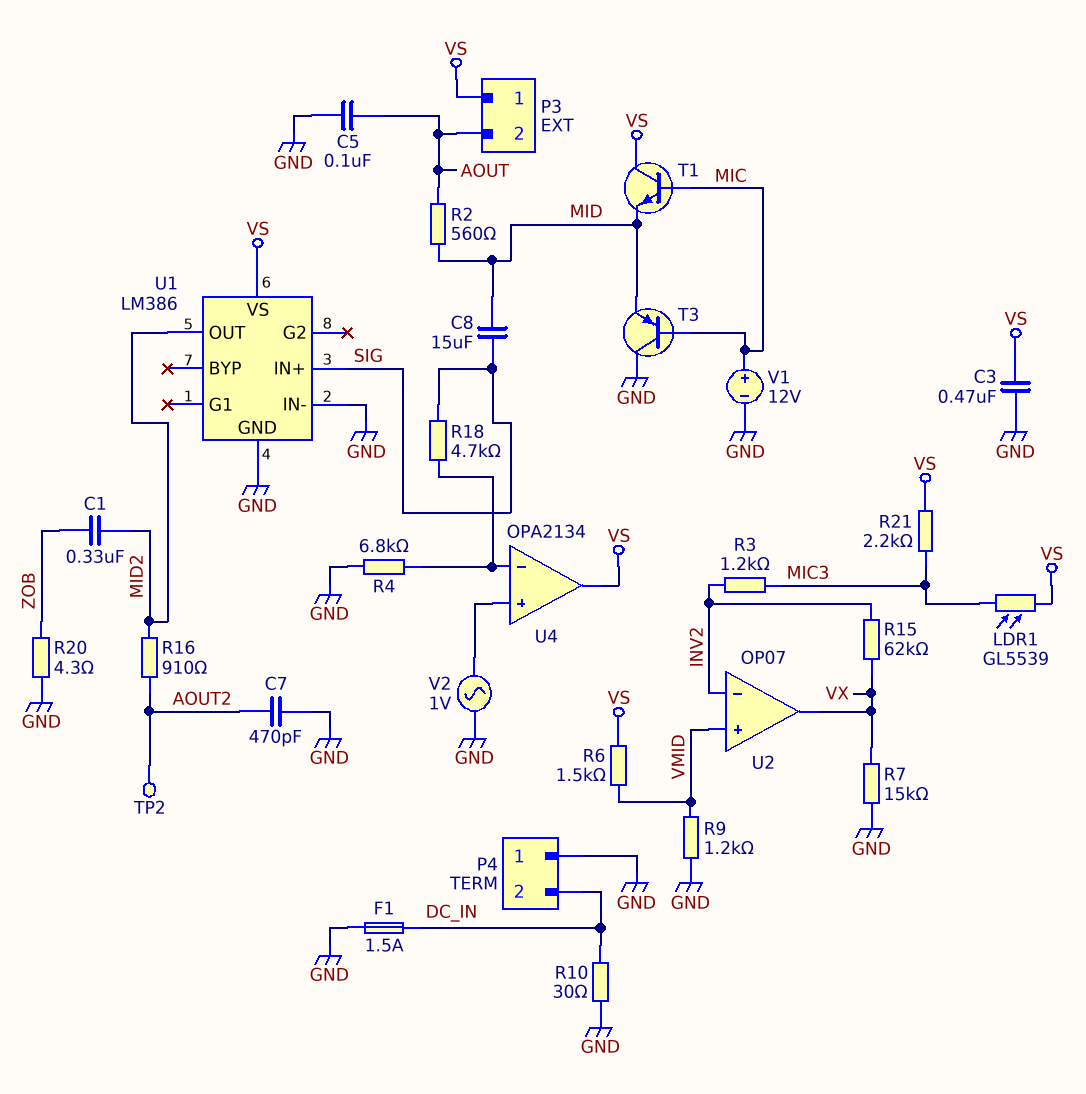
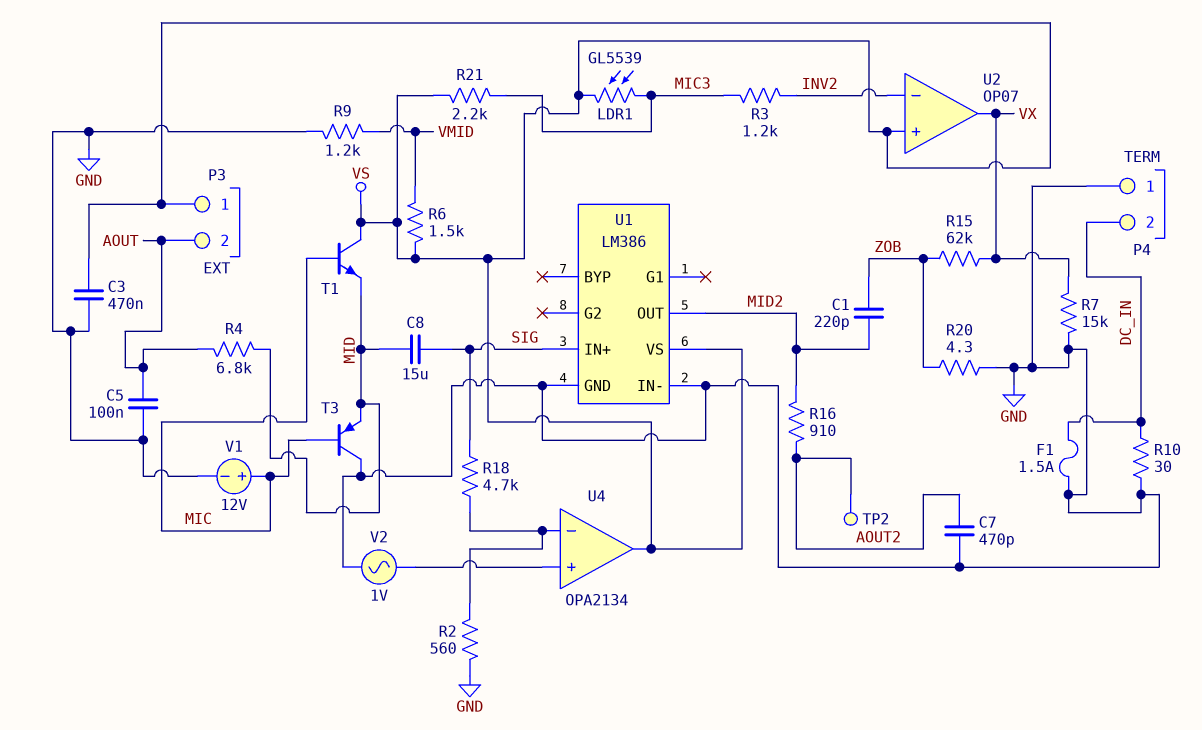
C1: 330nF (MID2, ZOB) -> 220pF (MID2, ZOB)
R2: 560 (AOUT, MID) -> 560 (GND, U4/in-)
R4: 6.8k (GND, U4/in-) -> 6.8k (AOUT, MID)
R15: 62k (INV2, VX) -> 62k (VX, ZOB)
U2 pin in+: VMID -> VS

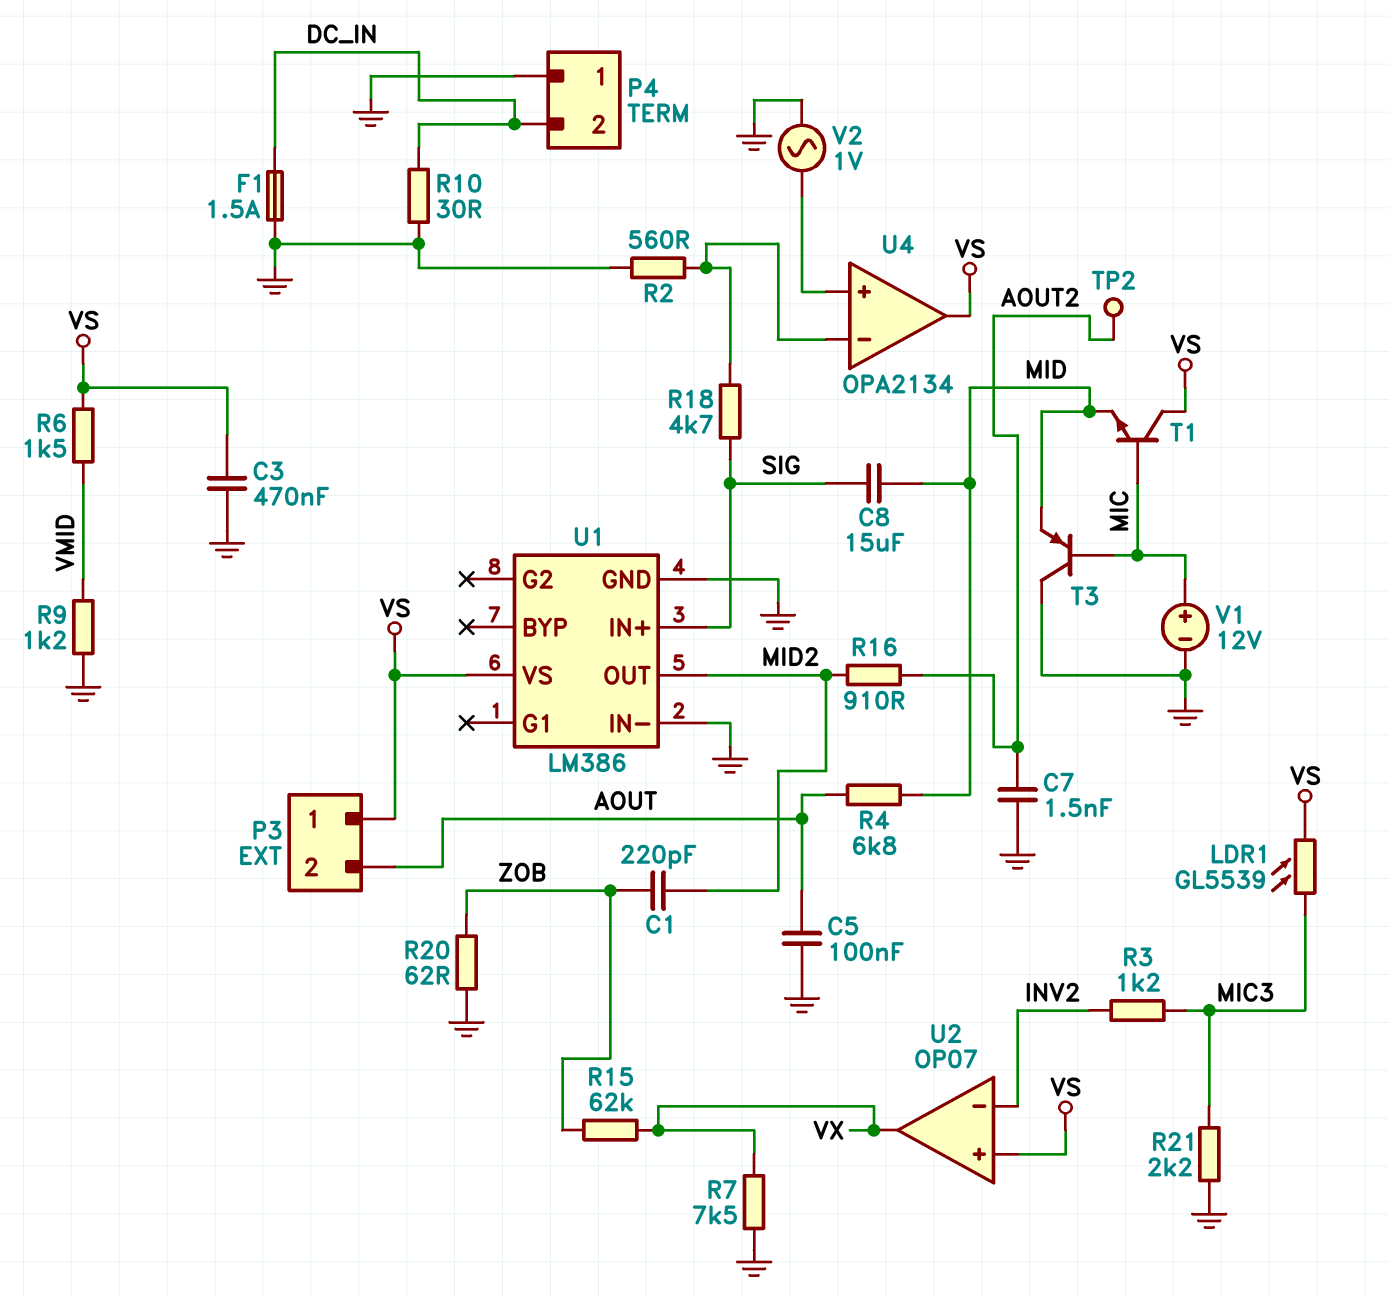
C7: 470pF (AOUT2, GND) -> 1.5nF (AOUT2, GND)
R7: 15k (GND, VX) -> 7.5k (GND, VX)
R20: 4.3 (GND, ZOB) -> 62 (GND, ZOB)
R21: 2.2k (MIC3, VS) -> 2.2k (GND, MIC3)

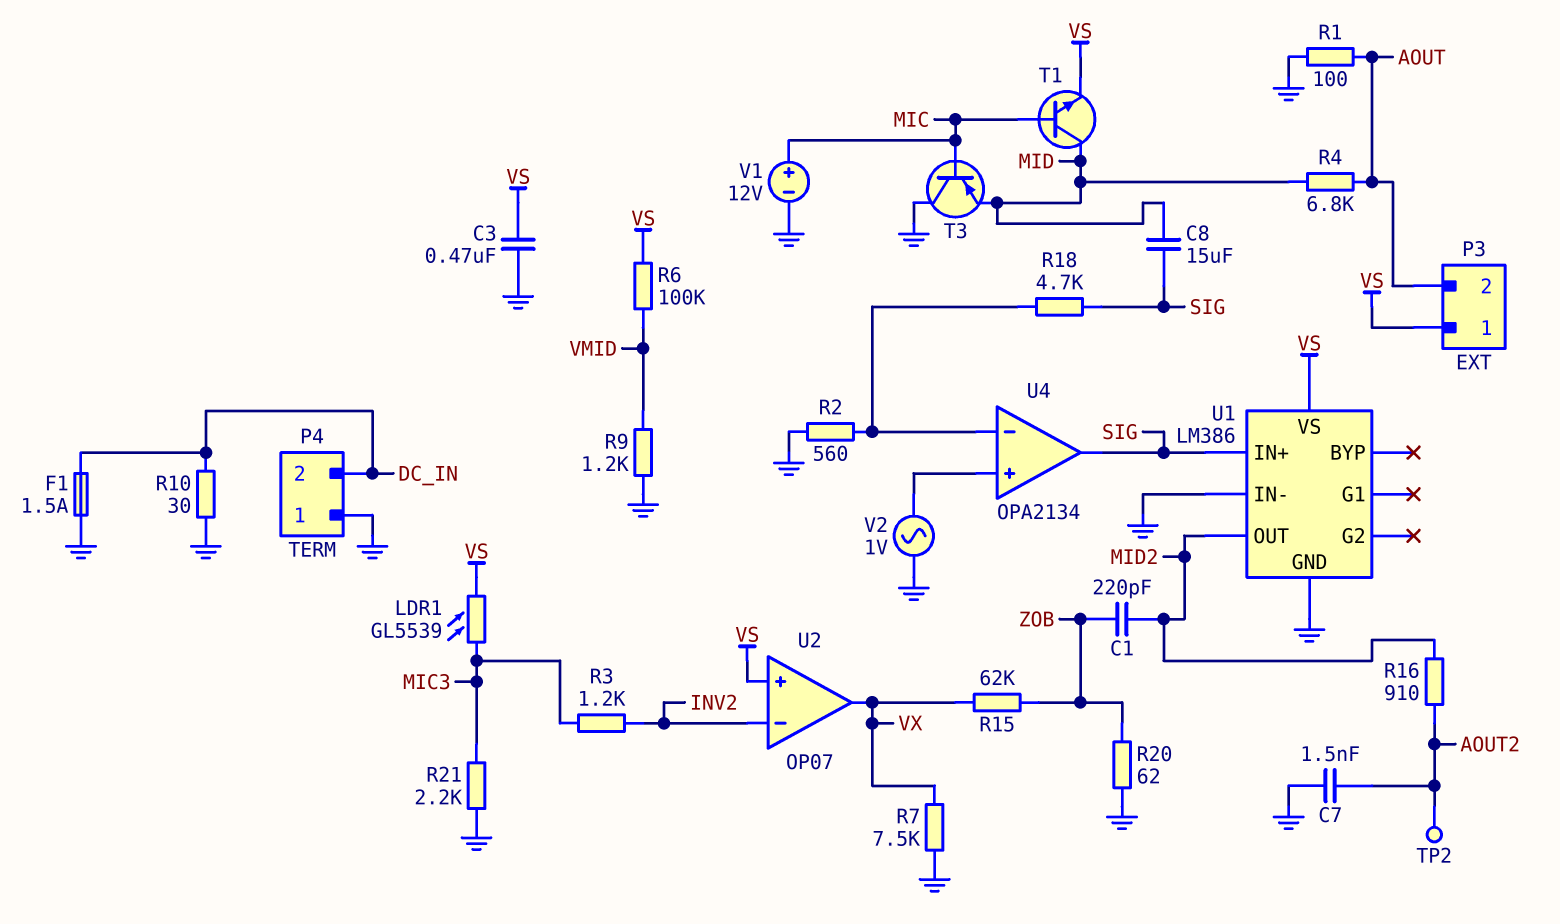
C5: 100nF (AOUT, GND) -> none
R1: none -> 100 (AOUT, GND)
R6: 1.5k (VMID, VS) -> 100k (VMID, VS)
T1: NPN (B MIC, C VS, E MID) -> NPN (B MIC, C MID, E VS)
U4 pin out: VS -> SIG

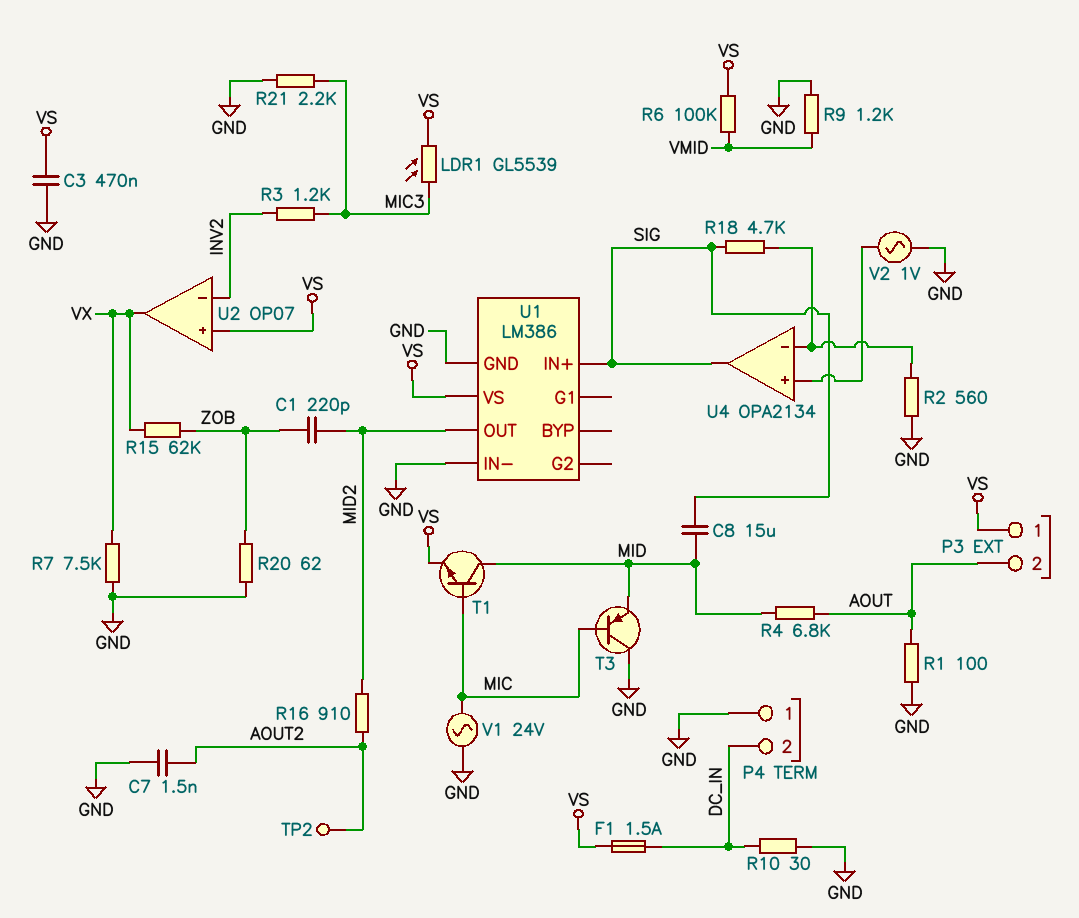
F1: 1.5A (DC_IN, GND) -> 1.5A (DC_IN, VS)
V1: 12V (plus MIC, minus GND) -> AC 24V (GND, MIC)

